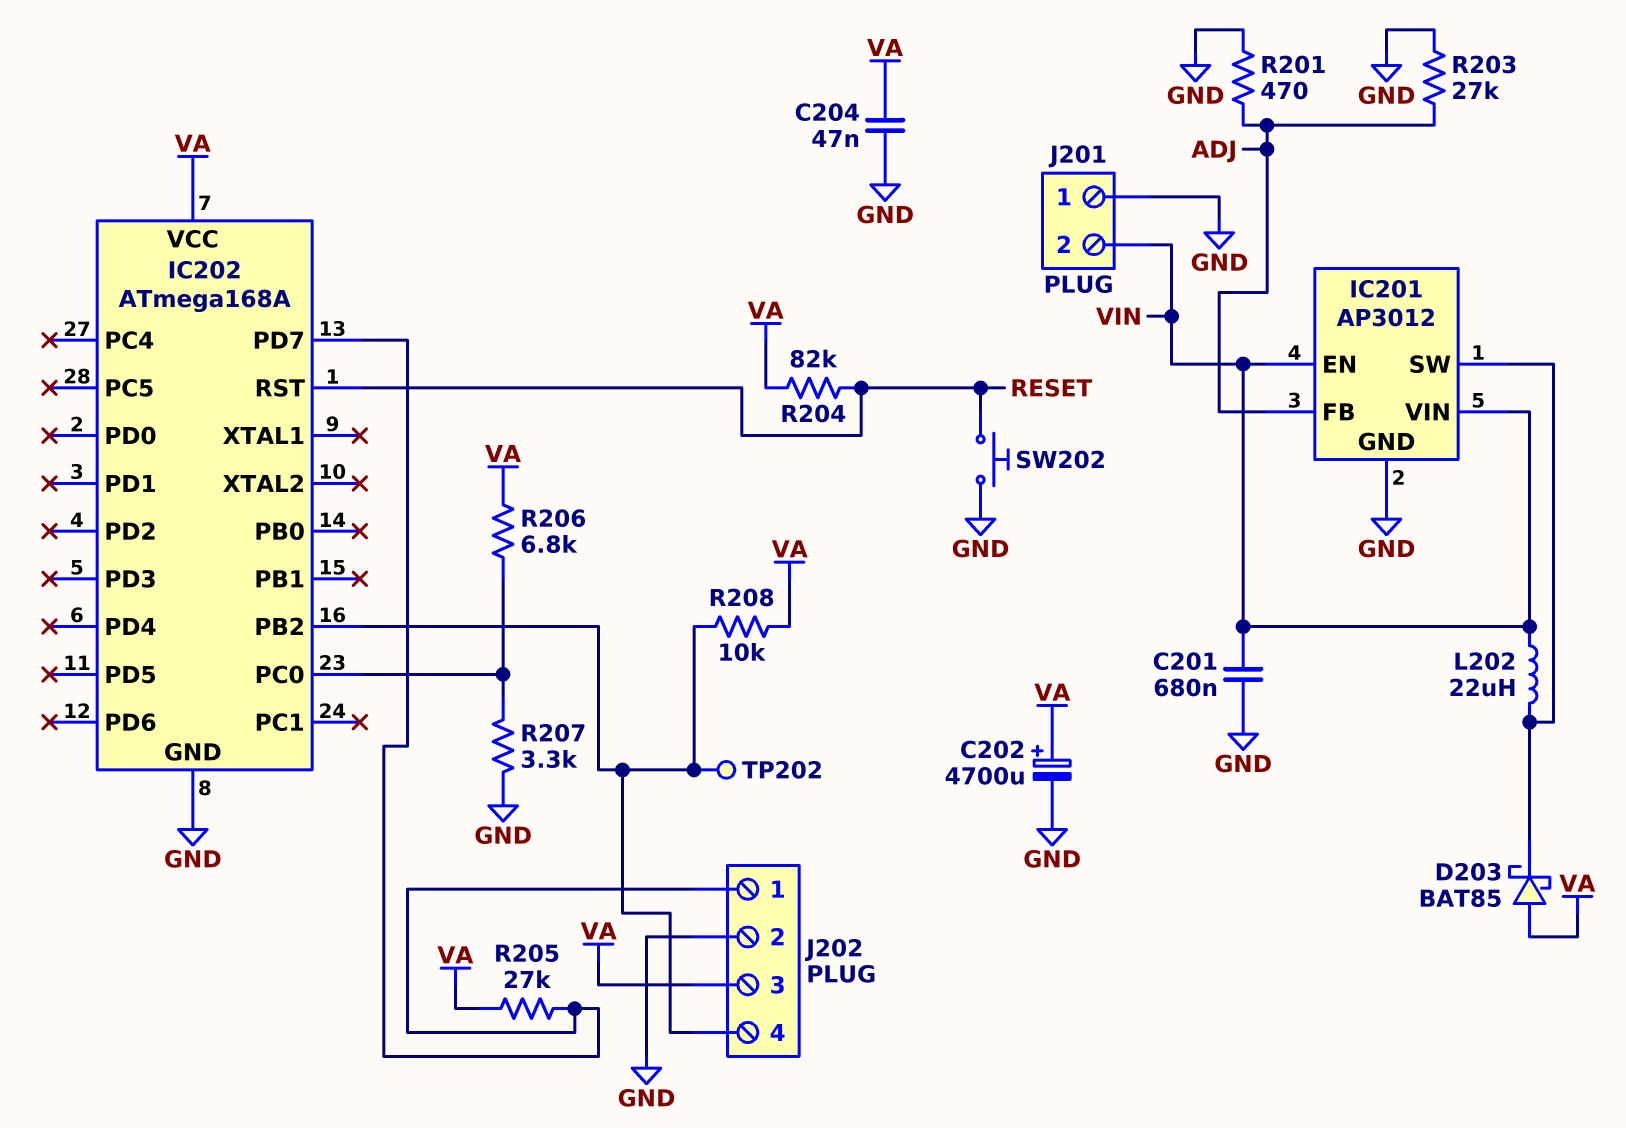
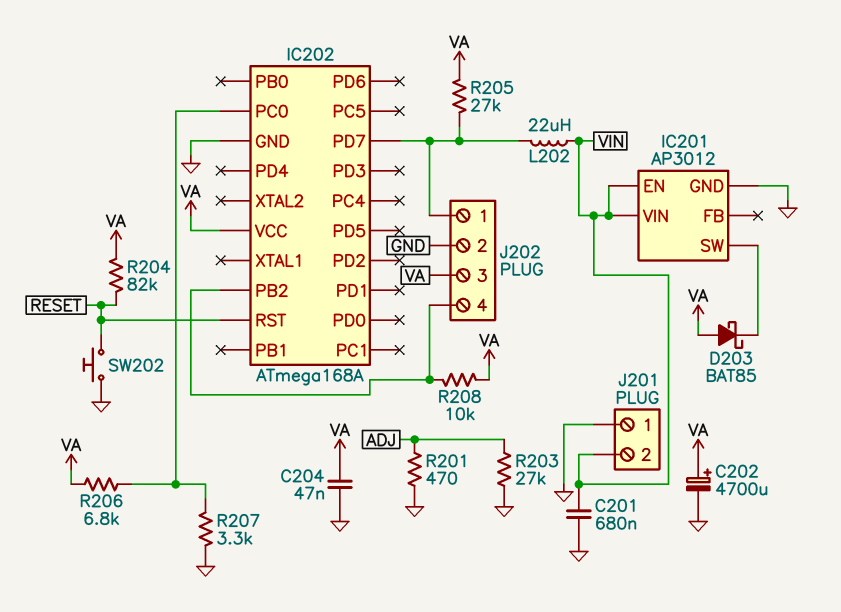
IC201 pin FB: ADJ -> none
L202: 22uH (IC201/SW, VIN) -> 22uH (IC202/PD7, VIN)
TP202: test point (IC202/PB2) -> none

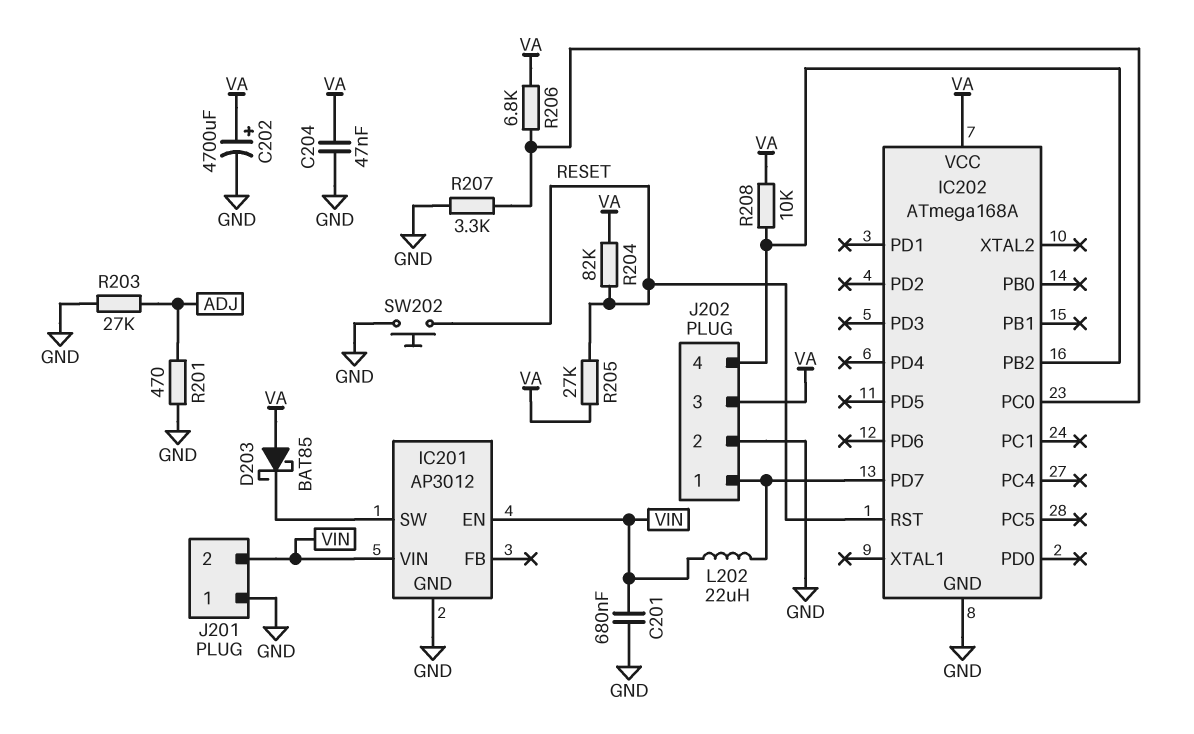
R205: 27k (IC202/PD7, VA) -> 27k (RESET, VA)

